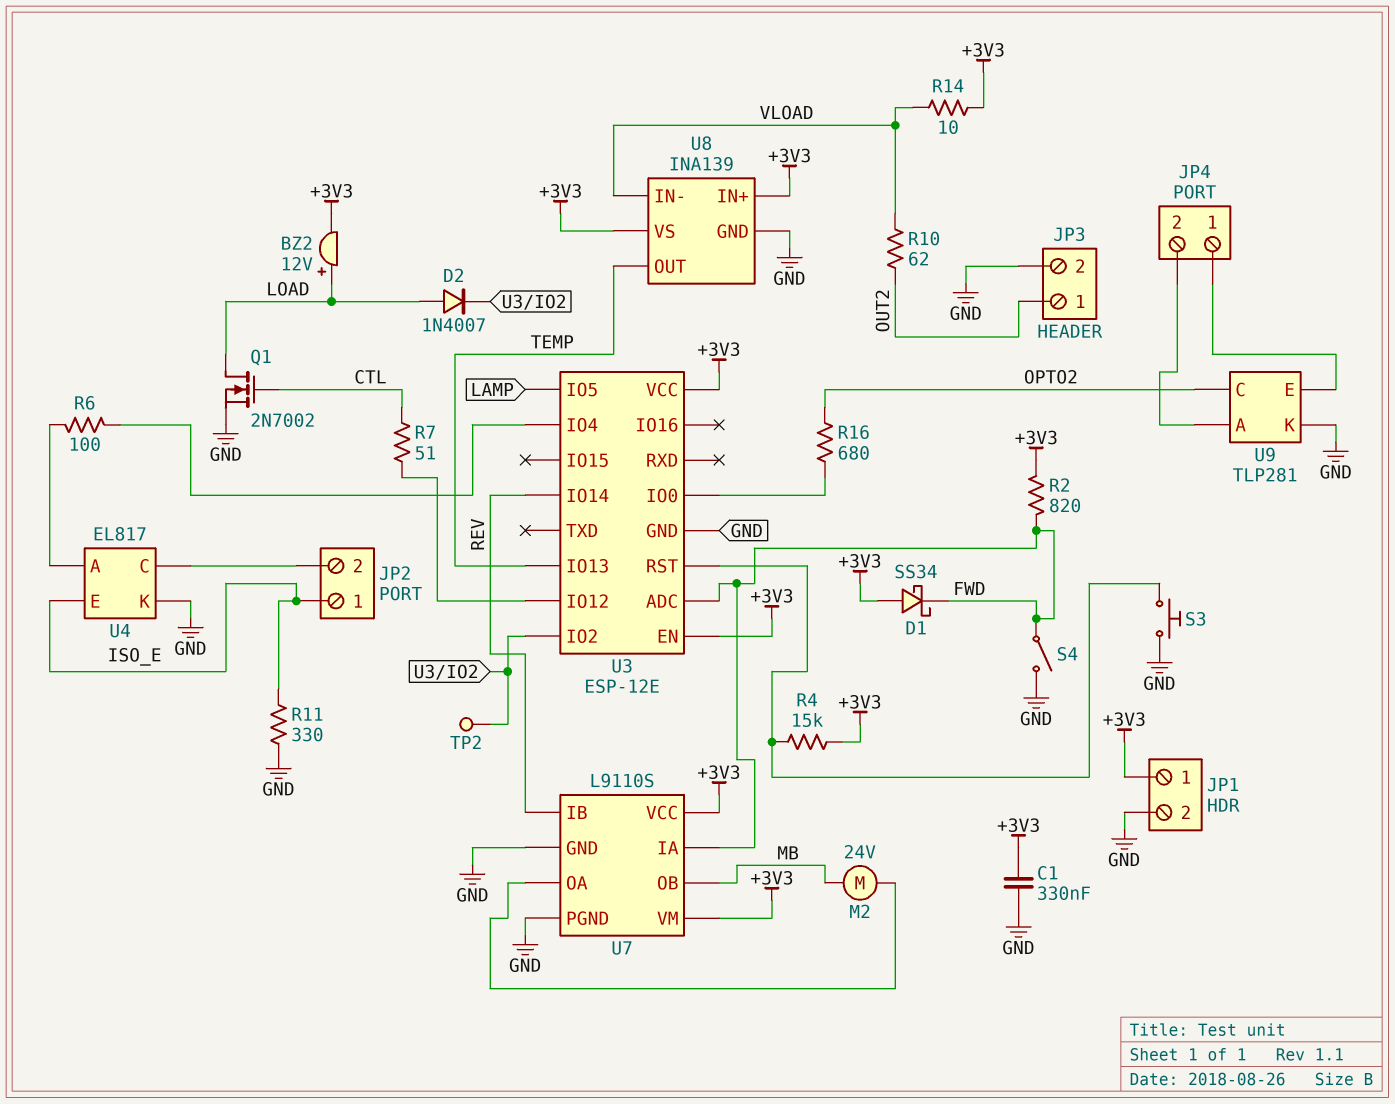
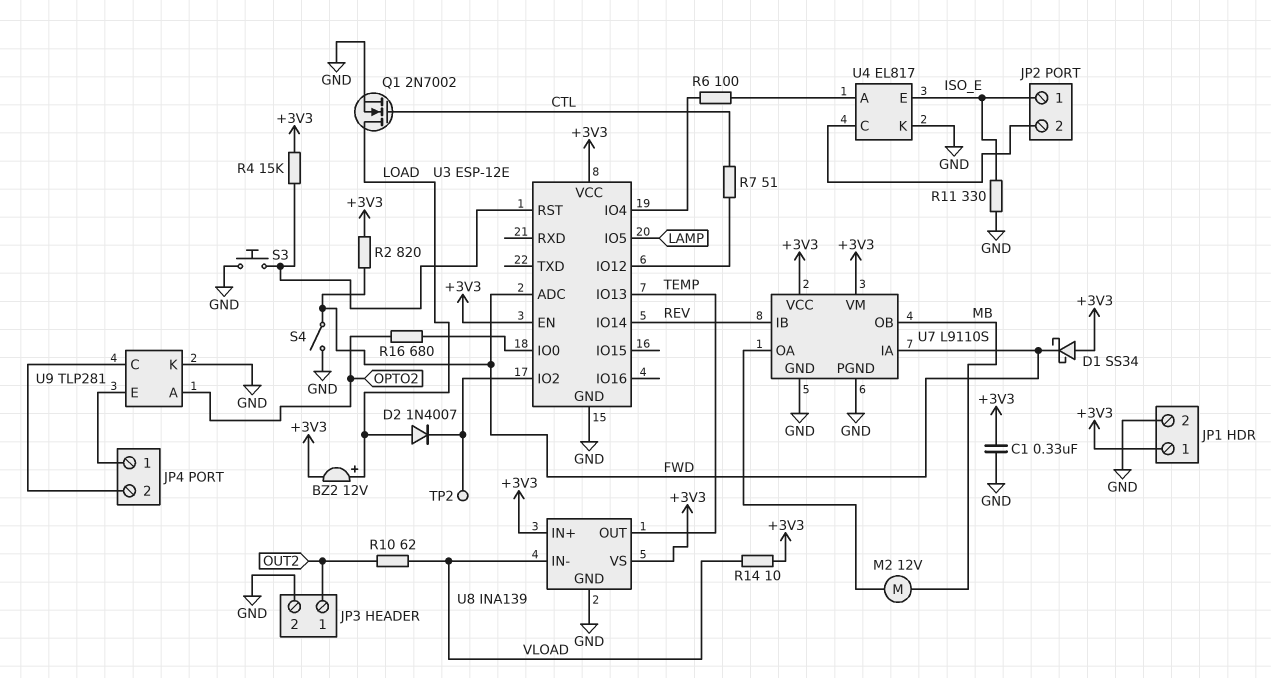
M2: motor 24V (MB, U7/OA) -> motor 12V (MB, U7/OA)
U9 pin A: JP4/2 -> OPTO2
U9 pin C: OPTO2 -> JP4/2

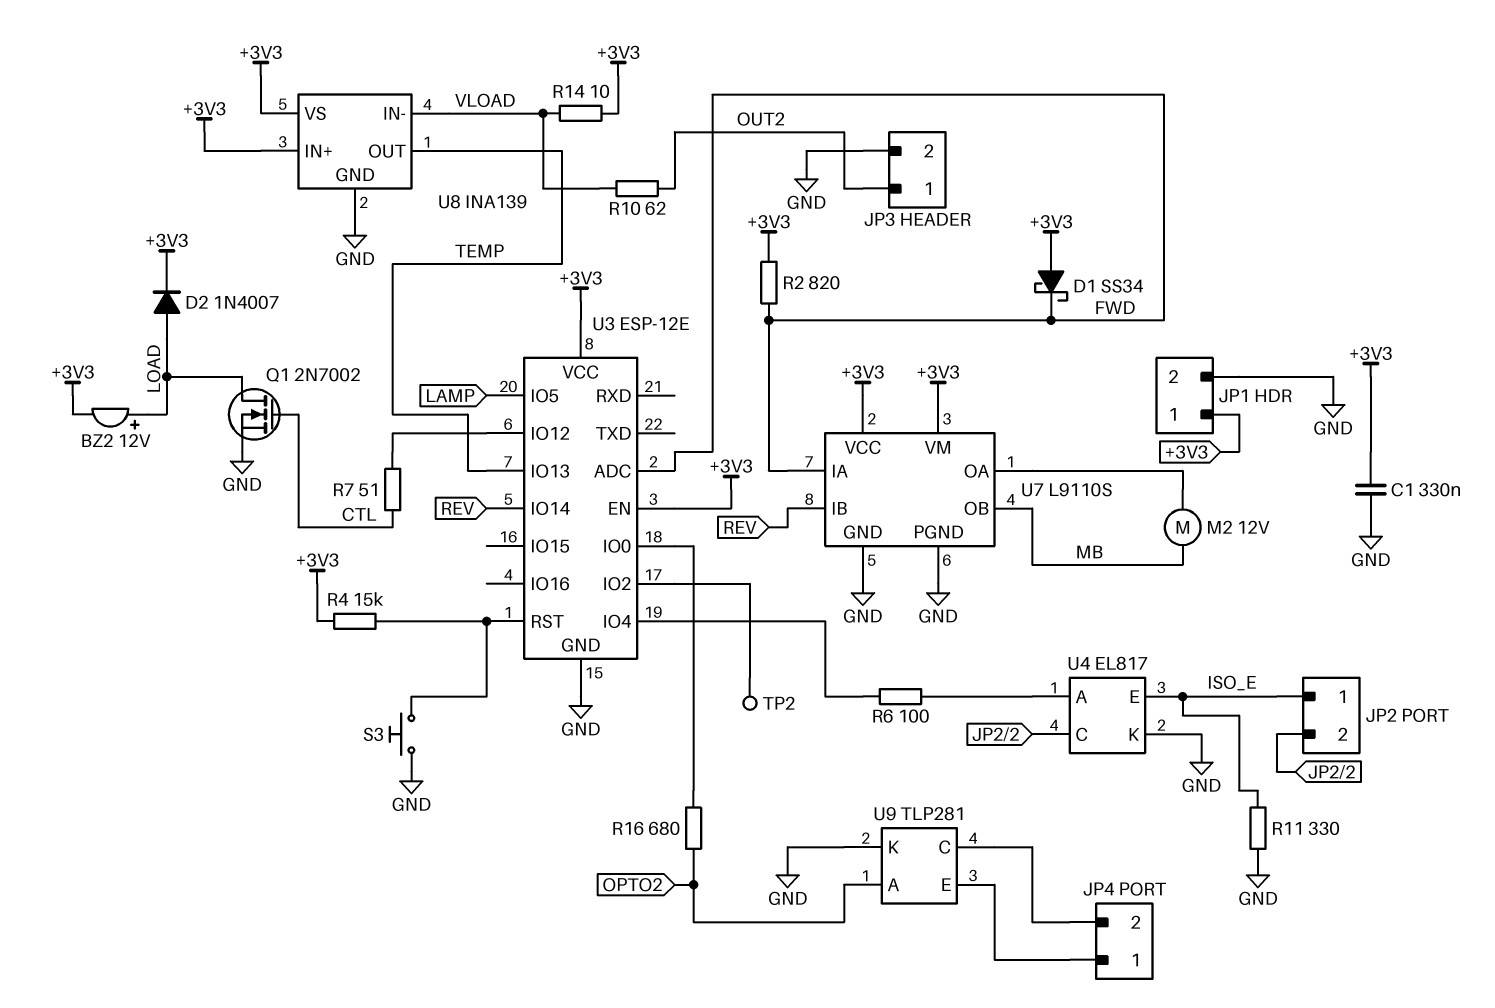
D2: diode 1N4007 (A LOAD, K U3/IO2) -> diode 1N4007 (A LOAD, K +3V3)
S4: switch (FWD, GND) -> none

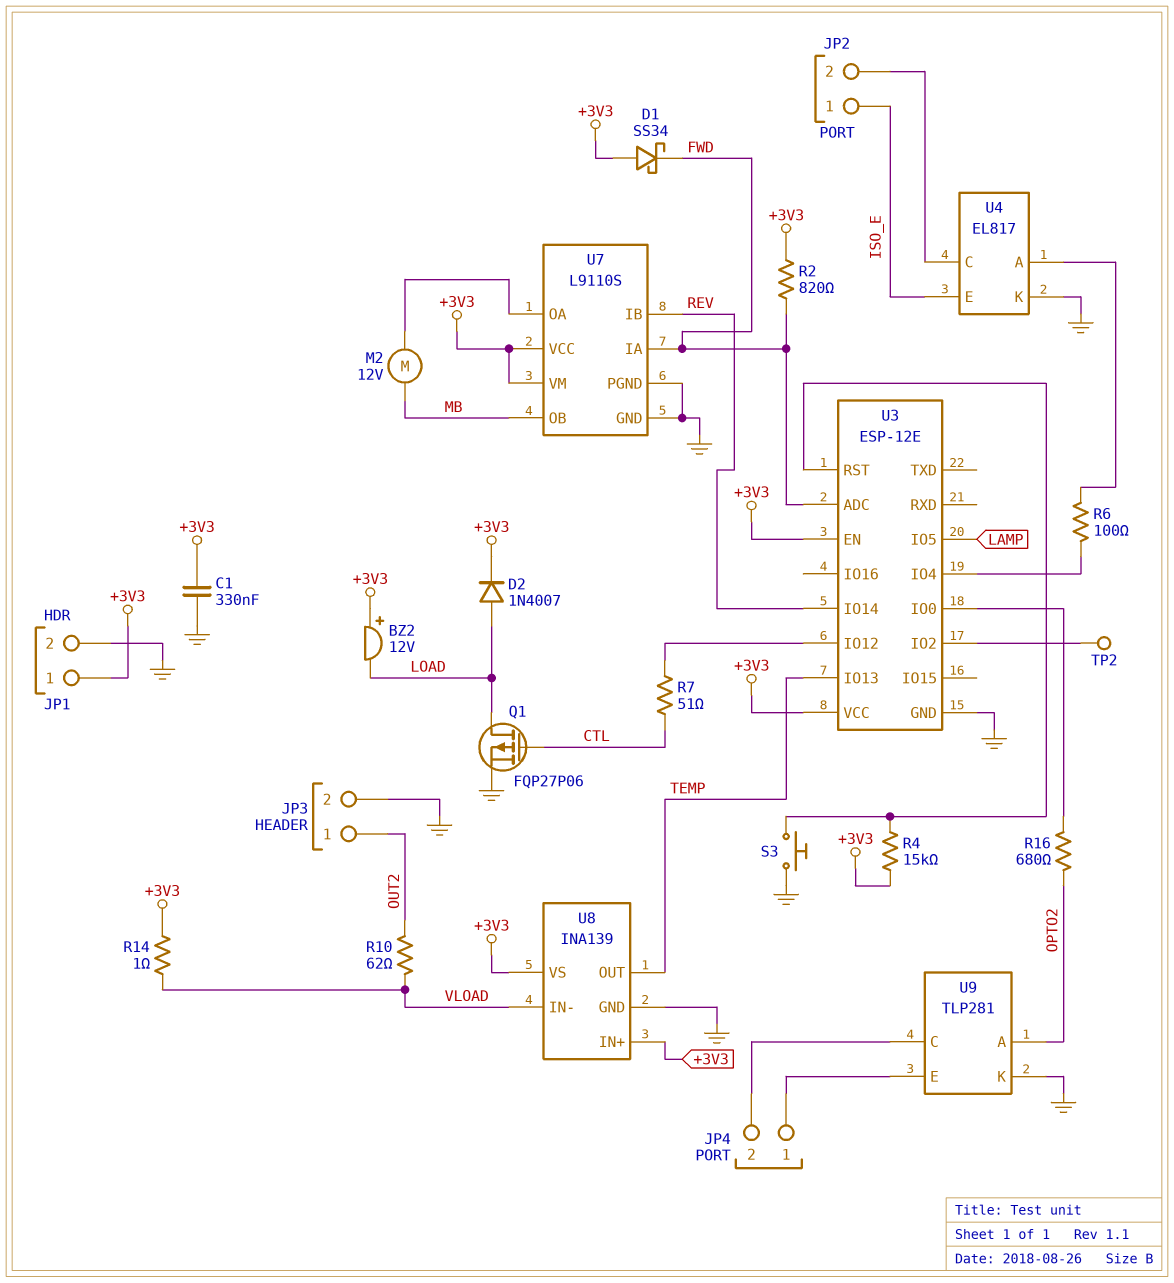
BZ2: buzzer 12V (plus LOAD, minus +3V3) -> buzzer 12V (plus +3V3, minus LOAD)
Q1: NMOS 2N7002 (G CTL, D LOAD, S GND) -> PMOS FQP27P06 (G CTL, D LOAD, S GND)
R11: 330 (GND, ISO_E) -> none
R14: 10 (+3V3, VLOAD) -> 1 (+3V3, VLOAD)

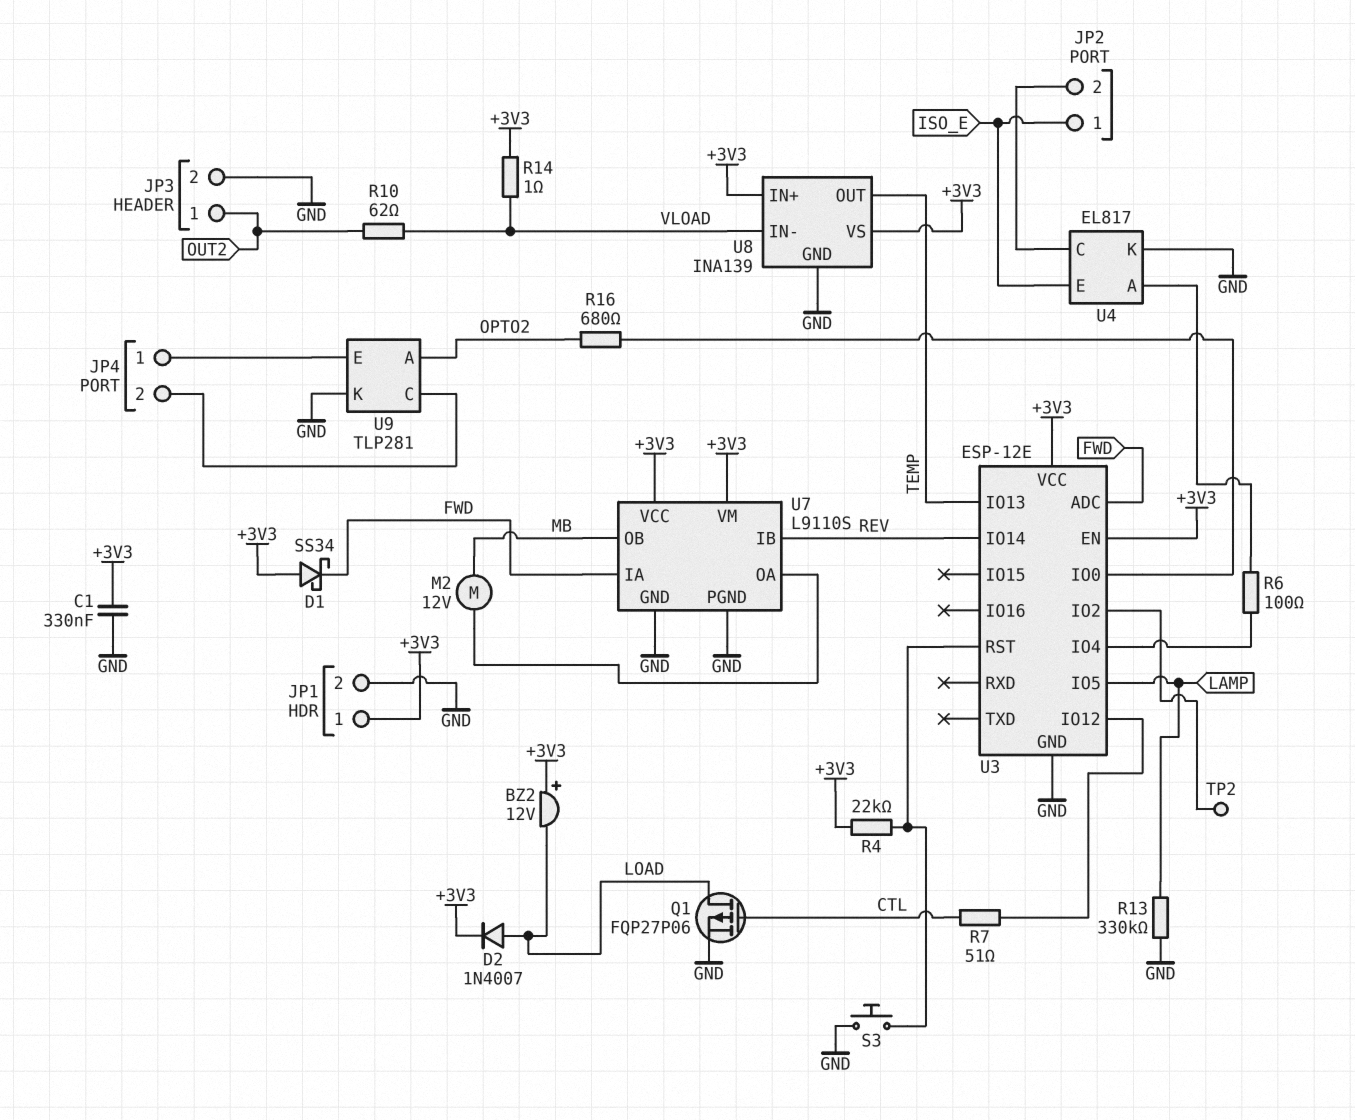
R2: 820 (+3V3, FWD) -> none
R4: 15k (+3V3, U3/RST) -> 22k (+3V3, U3/RST)
R13: none -> 330k (GND, LAMP)

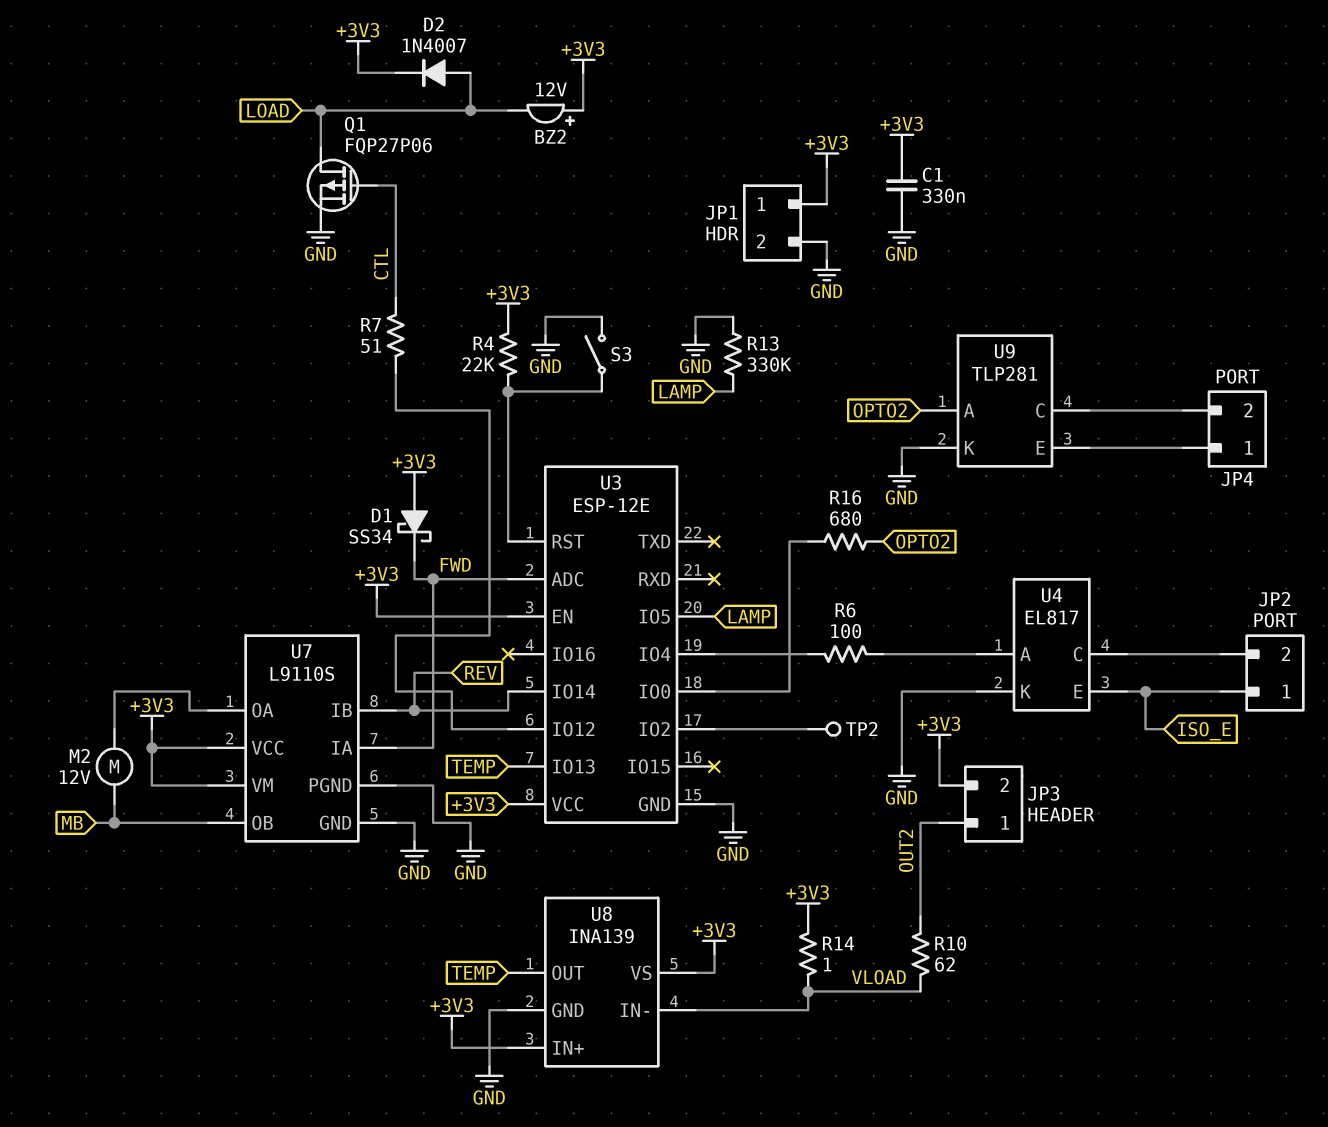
JP3 pin 2: GND -> +3V3
S3: button (GND, U3/RST) -> switch (GND, U3/RST)

